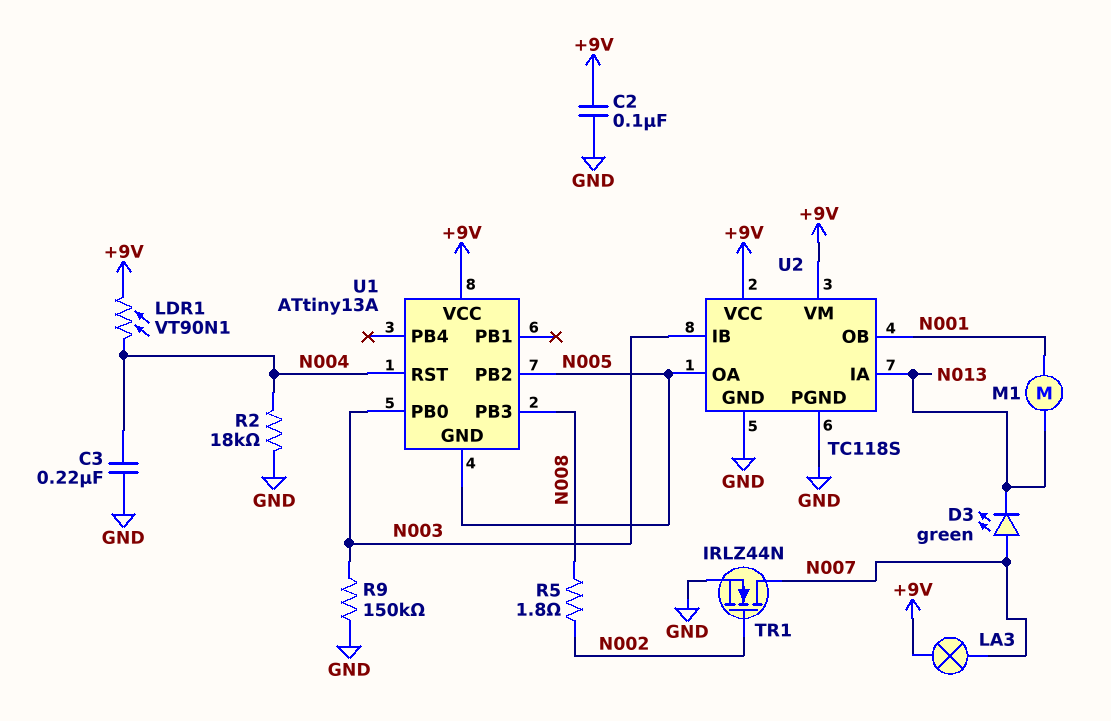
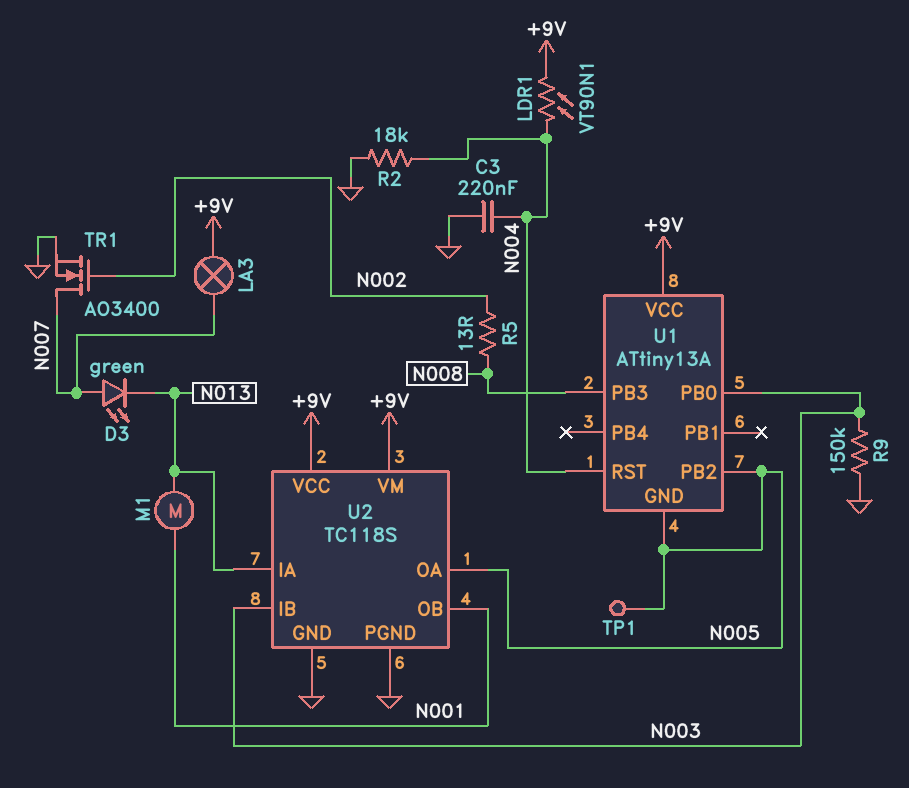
C2: 100nF (+9V, GND) -> none
R5: 1.8 (N002, N008) -> 13 (N002, N008)
TP1: none -> test point (N005)
TR1: NMOS IRLZ44N (G N002, D N007, S GND) -> NMOS AO3400 (G N002, D N007, S GND)

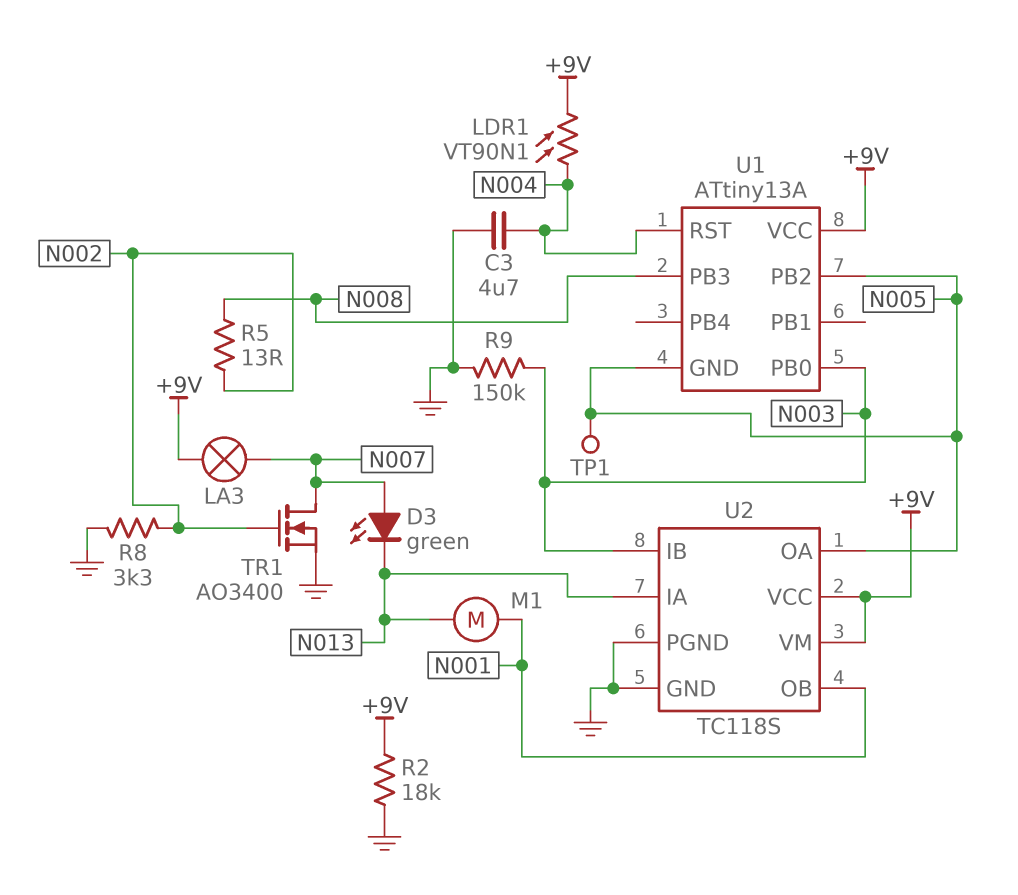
C3: 220nF (GND, N004) -> 4.7uF (GND, N004)
R2: 18k (GND, N004) -> 18k (+9V, GND)
R8: none -> 3.3k (GND, N002)

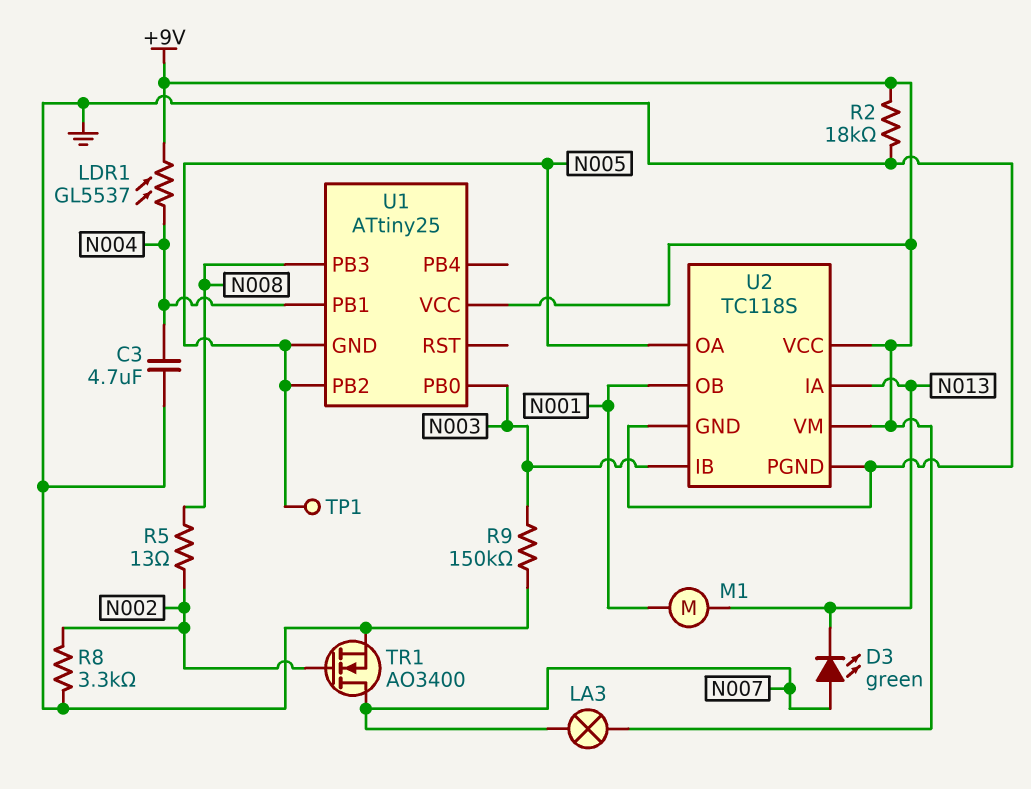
LDR1: VT90N1 (+9V, N004) -> GL5537 (+9V, N004)
U1: ATtiny13A -> ATtiny25
U1 pin PB1: none -> N004
U1 pin RST: N004 -> none

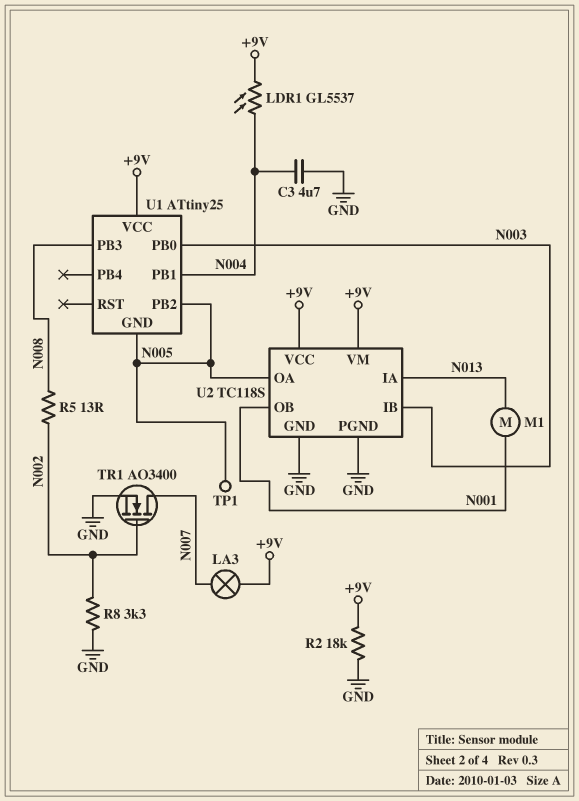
D3: LED green (A N007, K N013) -> none
R9: 150k (GND, N003) -> none

